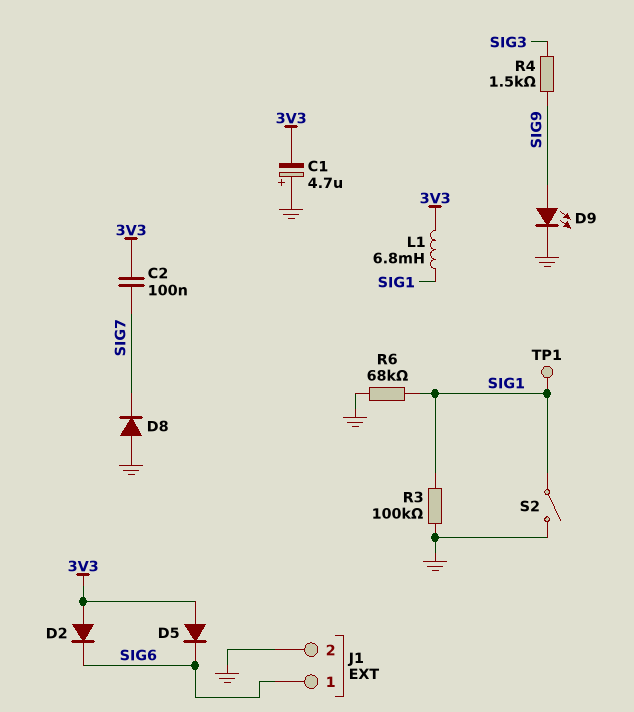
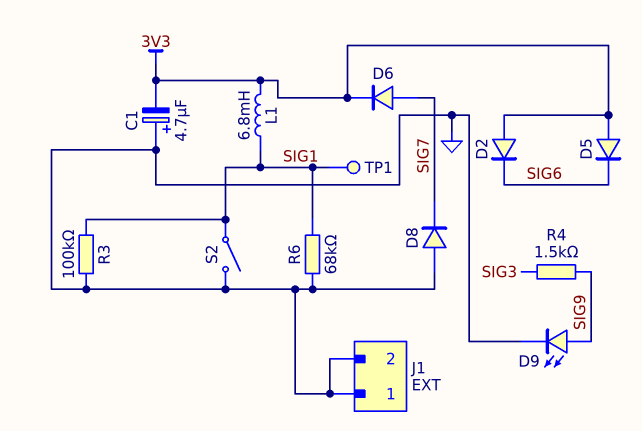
C2: 100nF (3V3, SIG7) -> none
D6: none -> diode (A SIG7, K 3V3)
J1 pin 1: SIG6 -> GND

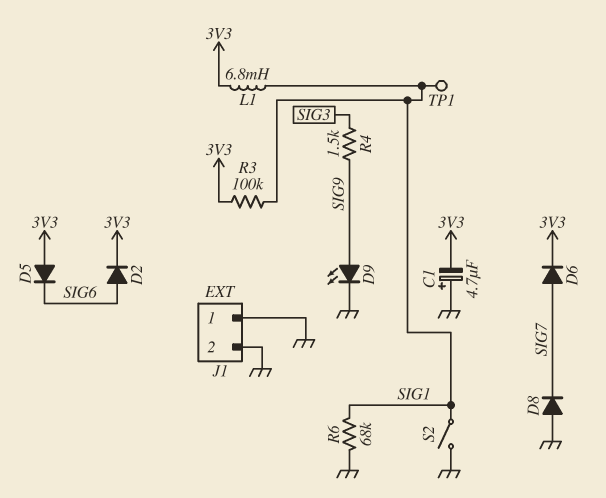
D2: diode (A 3V3, K SIG6) -> diode (A SIG6, K 3V3)
R3: 100k (GND, SIG1) -> 100k (3V3, SIG1)

